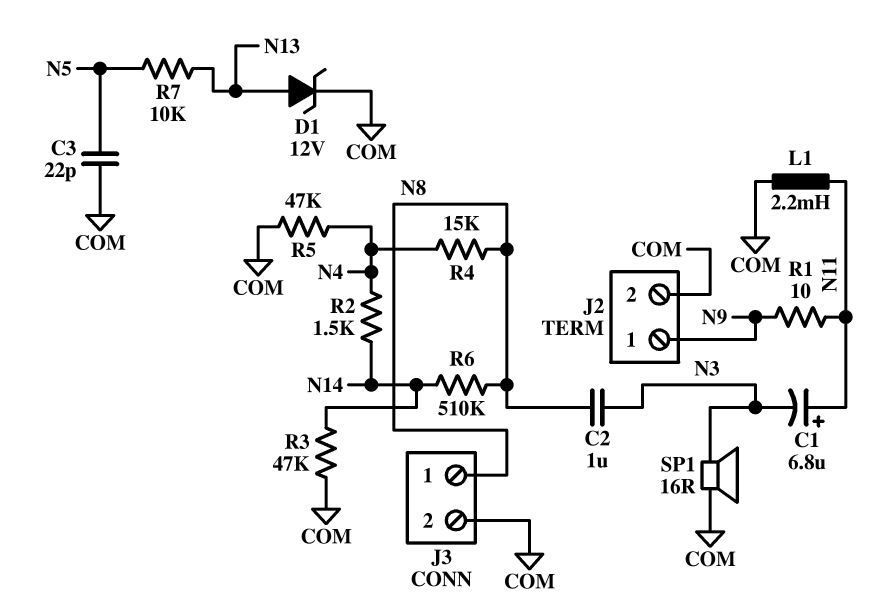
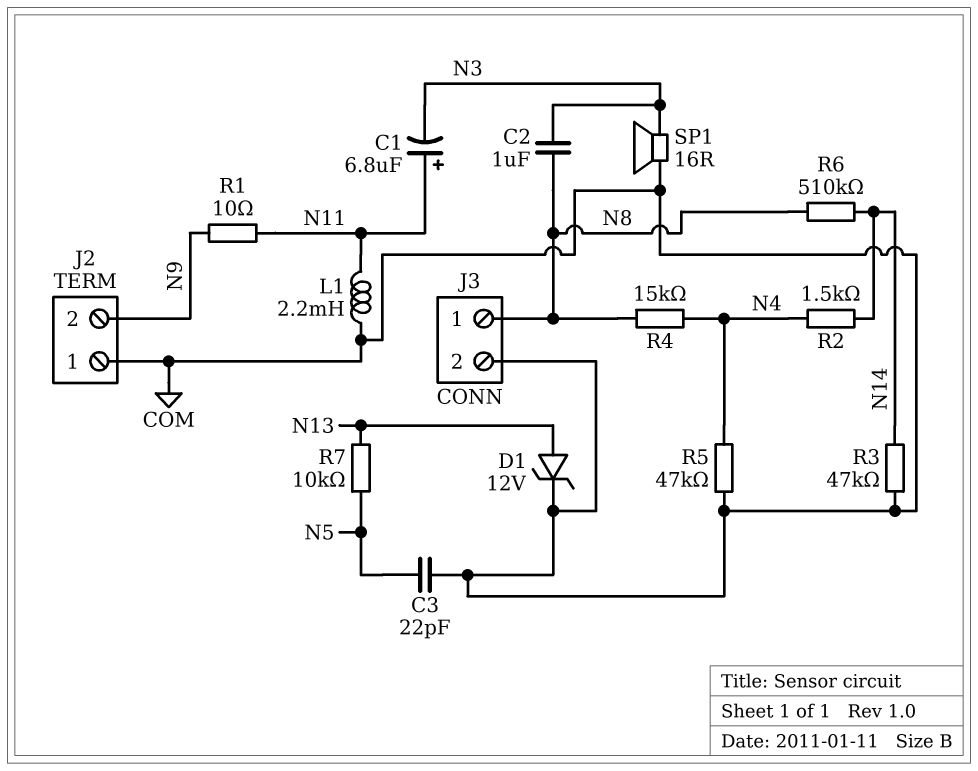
J2 pin 1: N9 -> COM
J2 pin 2: COM -> N9

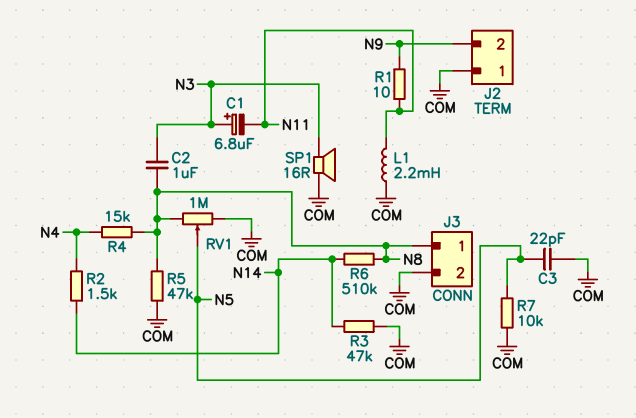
C1: 6.8uF (plus N11, minus N3) -> 6.8uF (plus N3, minus N11)
D1: zener 12V (A N13, K COM) -> none
R5: 47k (COM, N4) -> 47k (COM, N8)
R7: 10k (N5, N13) -> 10k (COM, N5)
RV1: none -> 1M (COM, N8, wiper N5)

